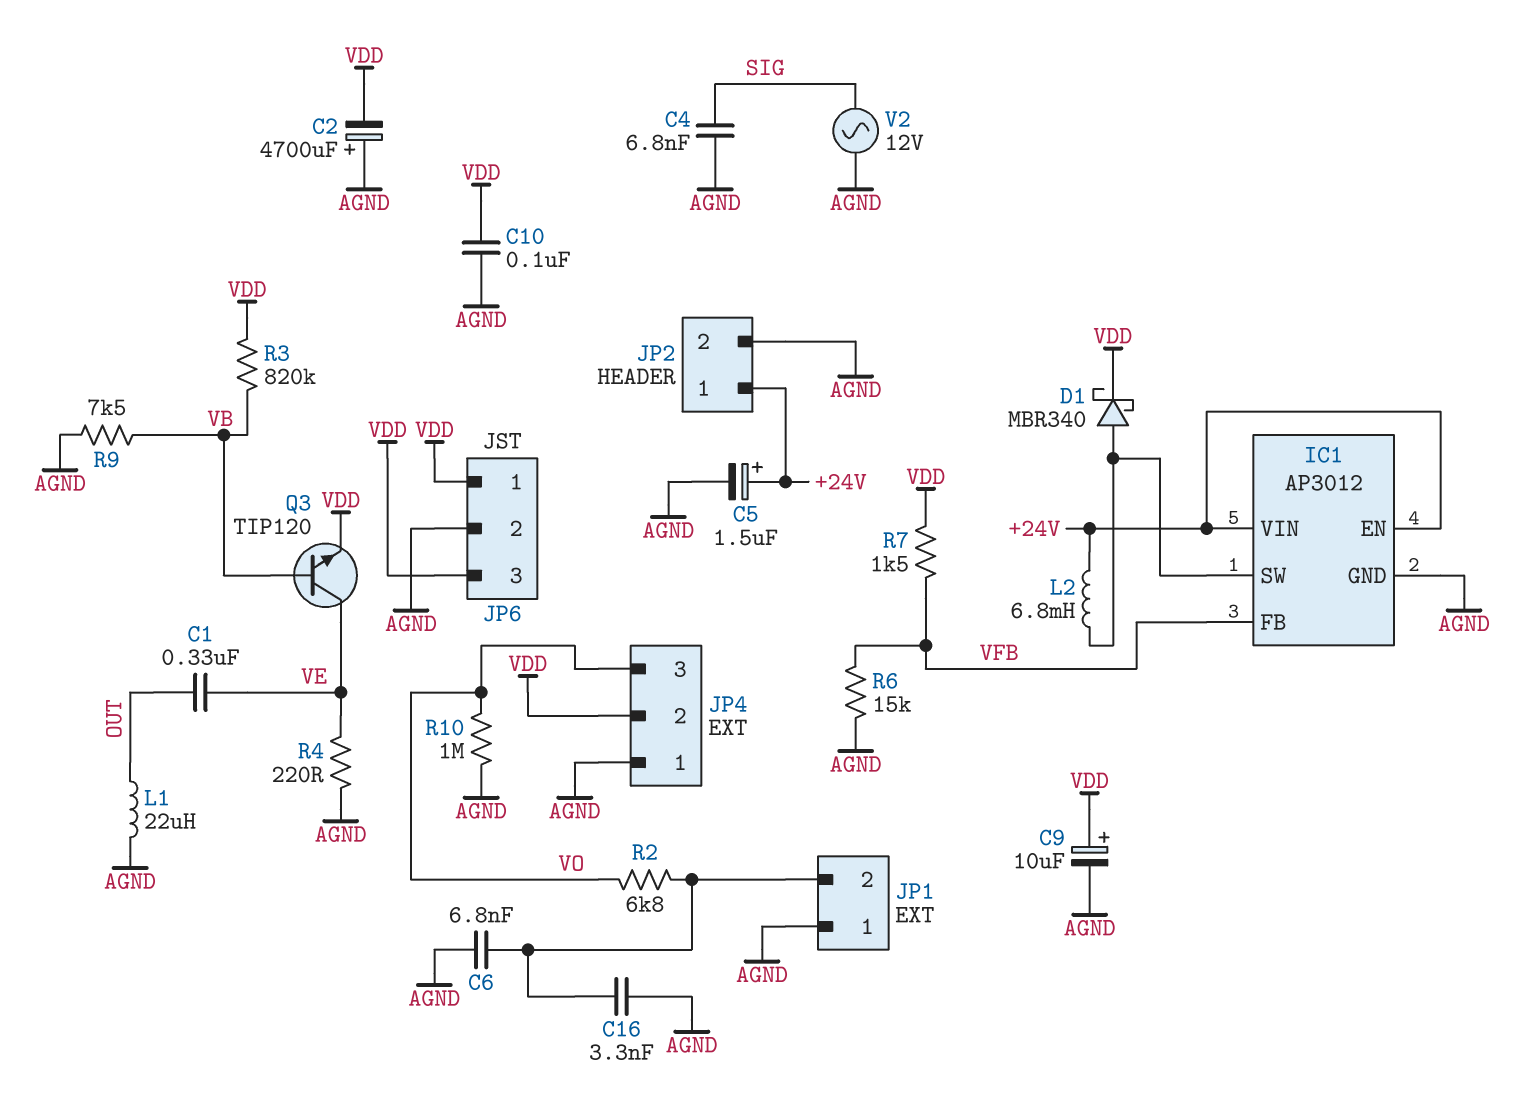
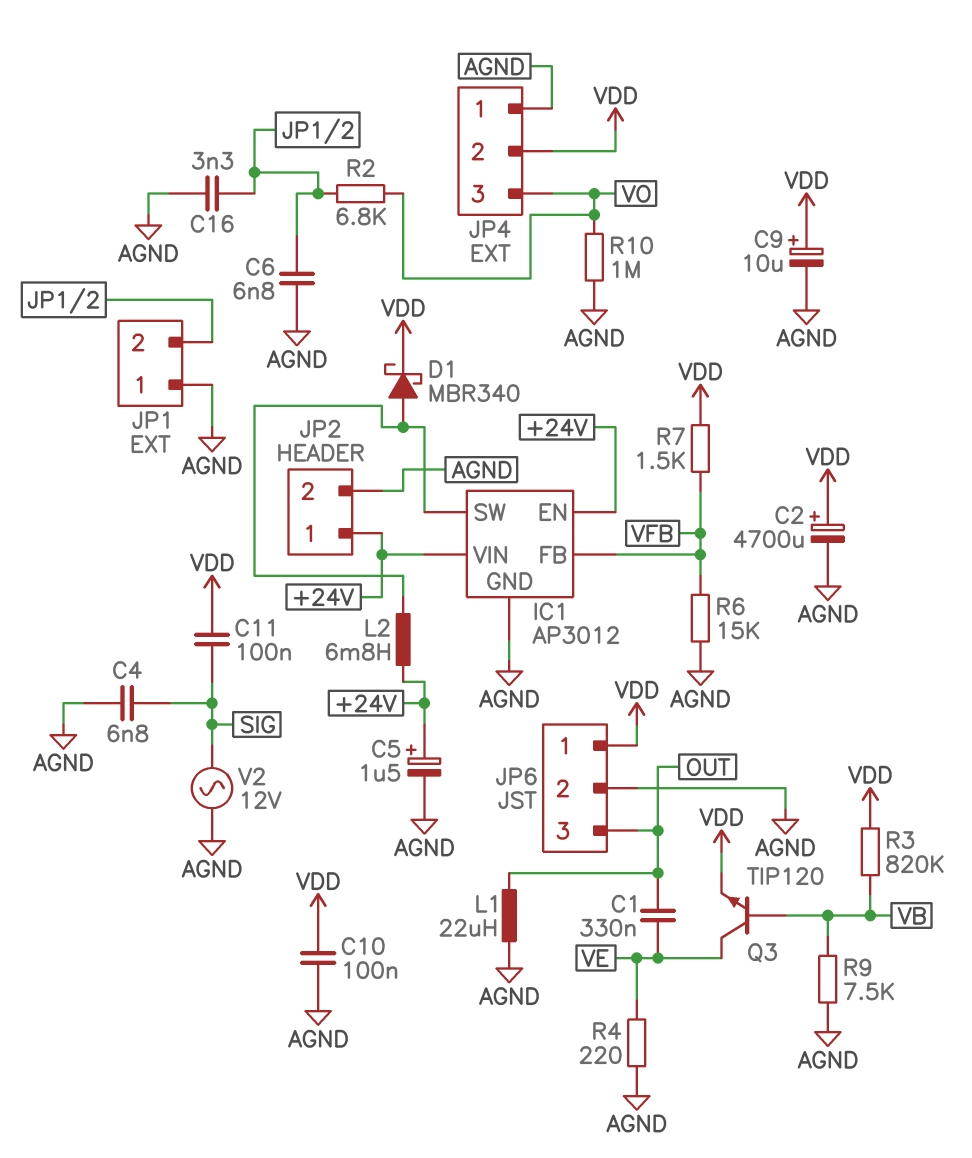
C2: 4700uF (plus AGND, minus VDD) -> 4700uF (plus VDD, minus AGND)
C11: none -> 100nF (SIG, VDD)
JP6 pin 3: VDD -> OUT

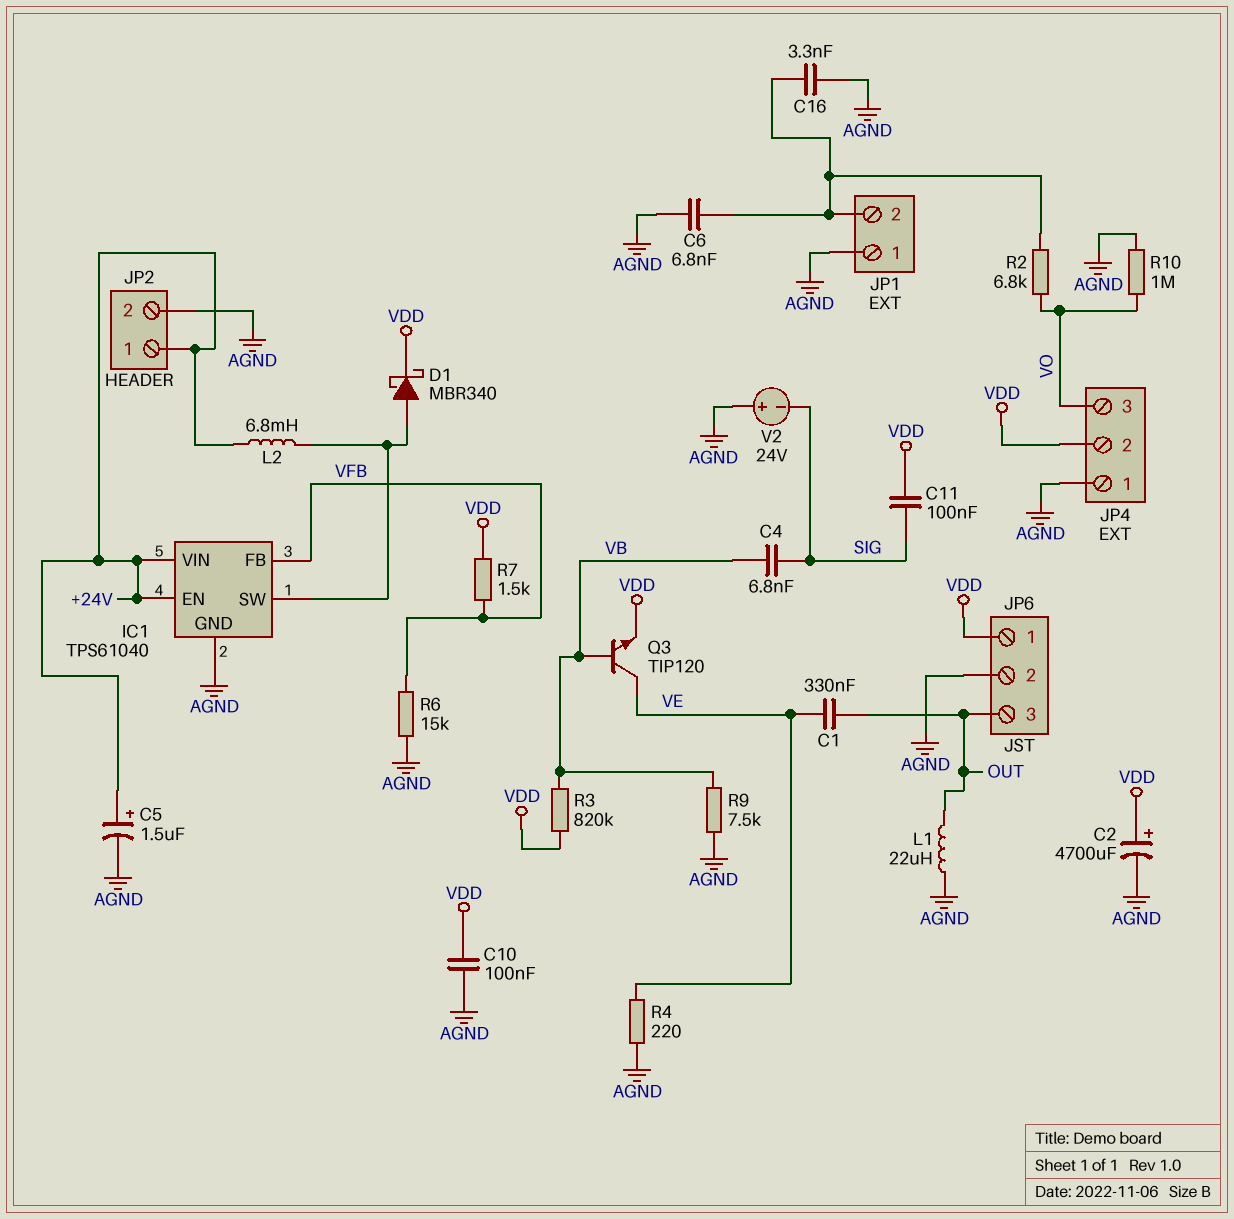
C4: 6.8nF (AGND, SIG) -> 6.8nF (SIG, VB)
C9: 10uF (plus VDD, minus AGND) -> none
IC1: AP3012 -> TPS61040
V2: AC 12V (AGND, SIG) -> 24V (plus AGND, minus SIG)

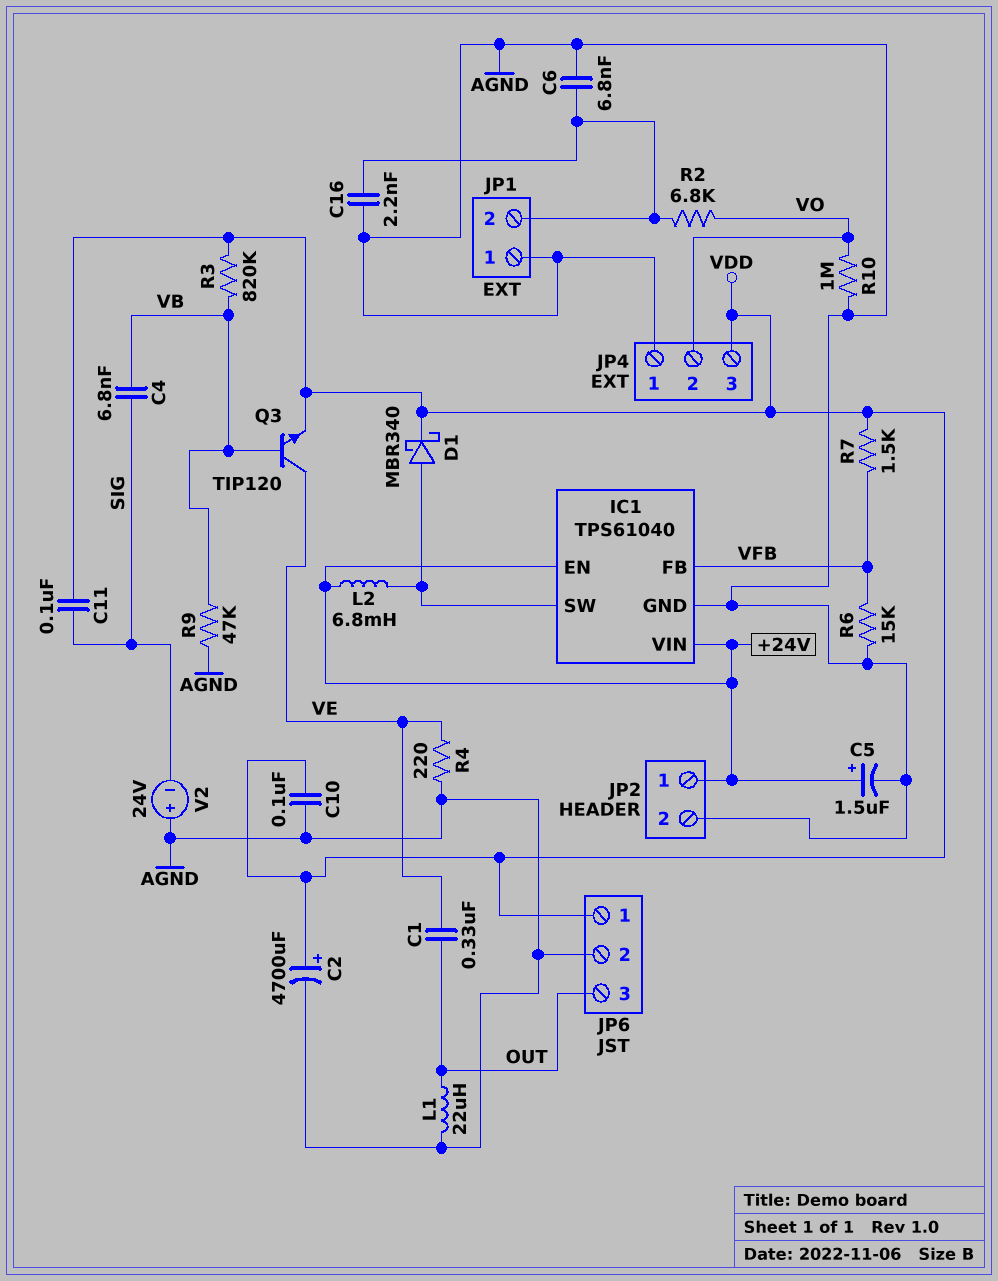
C16: 3.3nF (AGND, JP1/2) -> 2.2nF (AGND, JP1/2)
JP4 pin 2: VDD -> VO
JP4 pin 3: VO -> VDD
R9: 7.5k (AGND, VB) -> 47k (AGND, VB)

